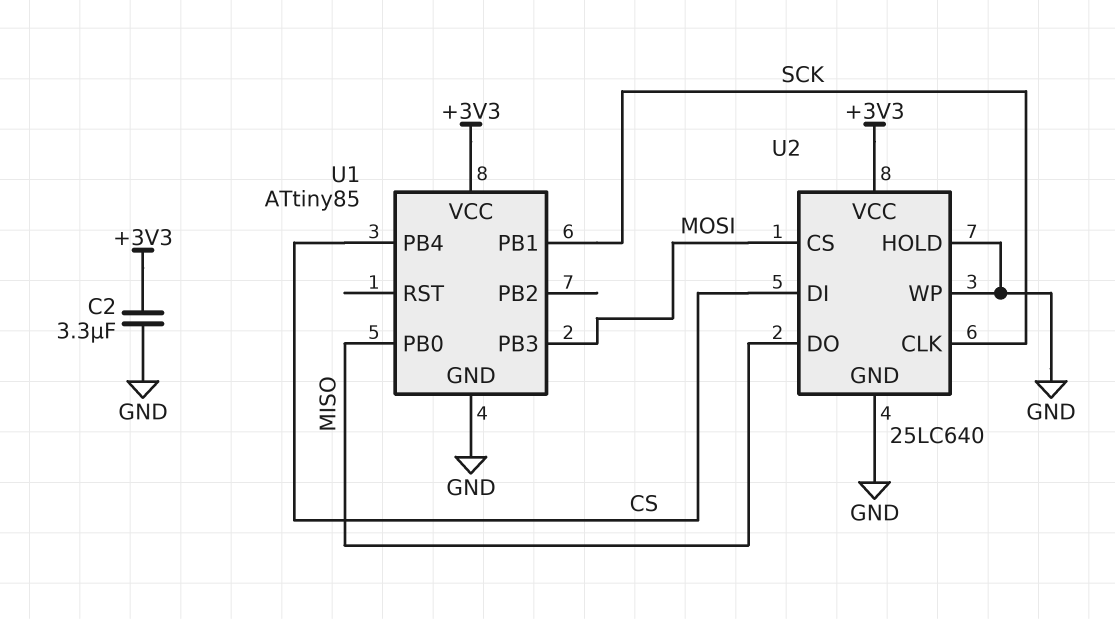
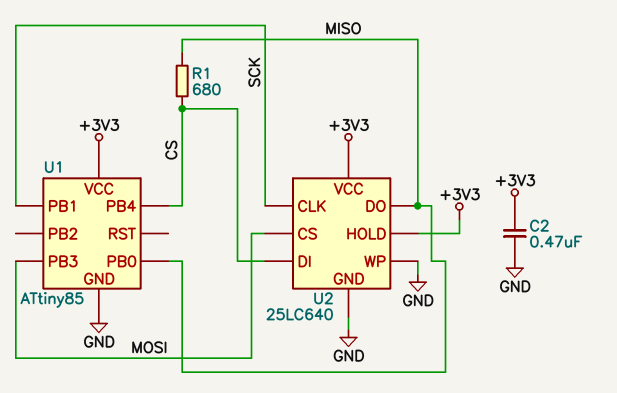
C2: 3.3uF (+3V3, GND) -> 470nF (+3V3, GND)
R1: none -> 680 (CS, MISO)
U2 pin HOLD: GND -> +3V3

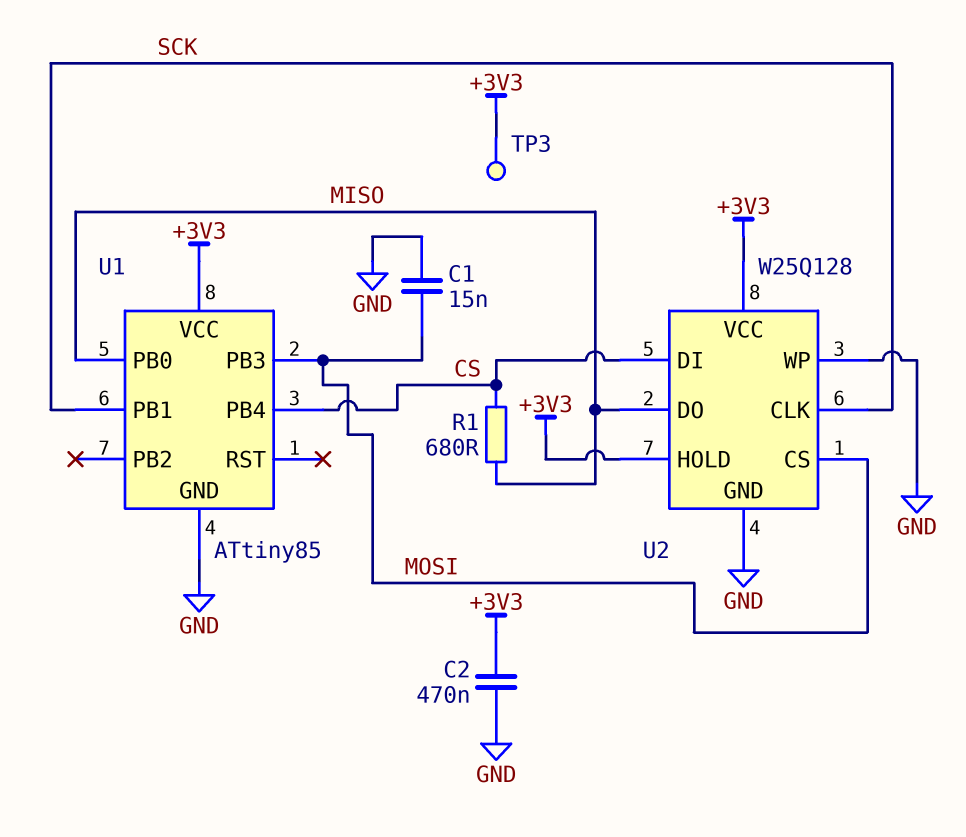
C1: none -> 15nF (GND, MOSI)
TP3: none -> test point (+3V3)
U2: 25LC640 -> W25Q128

